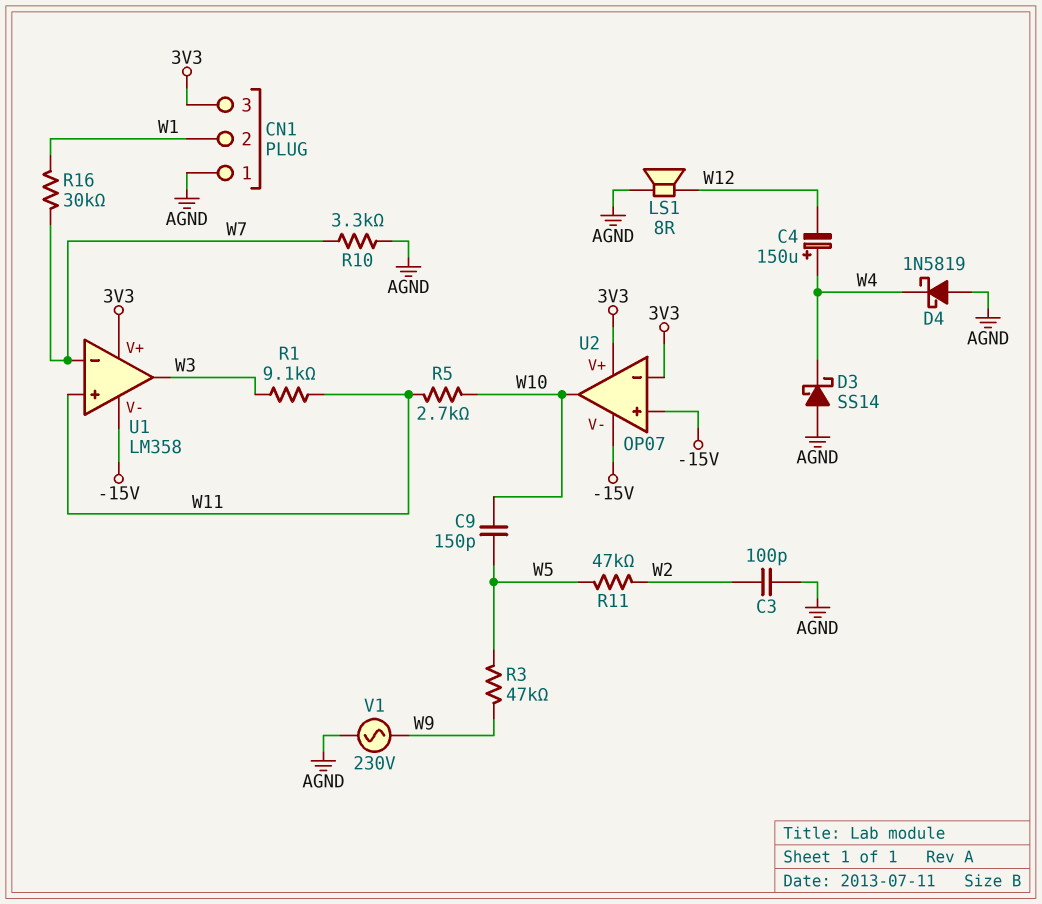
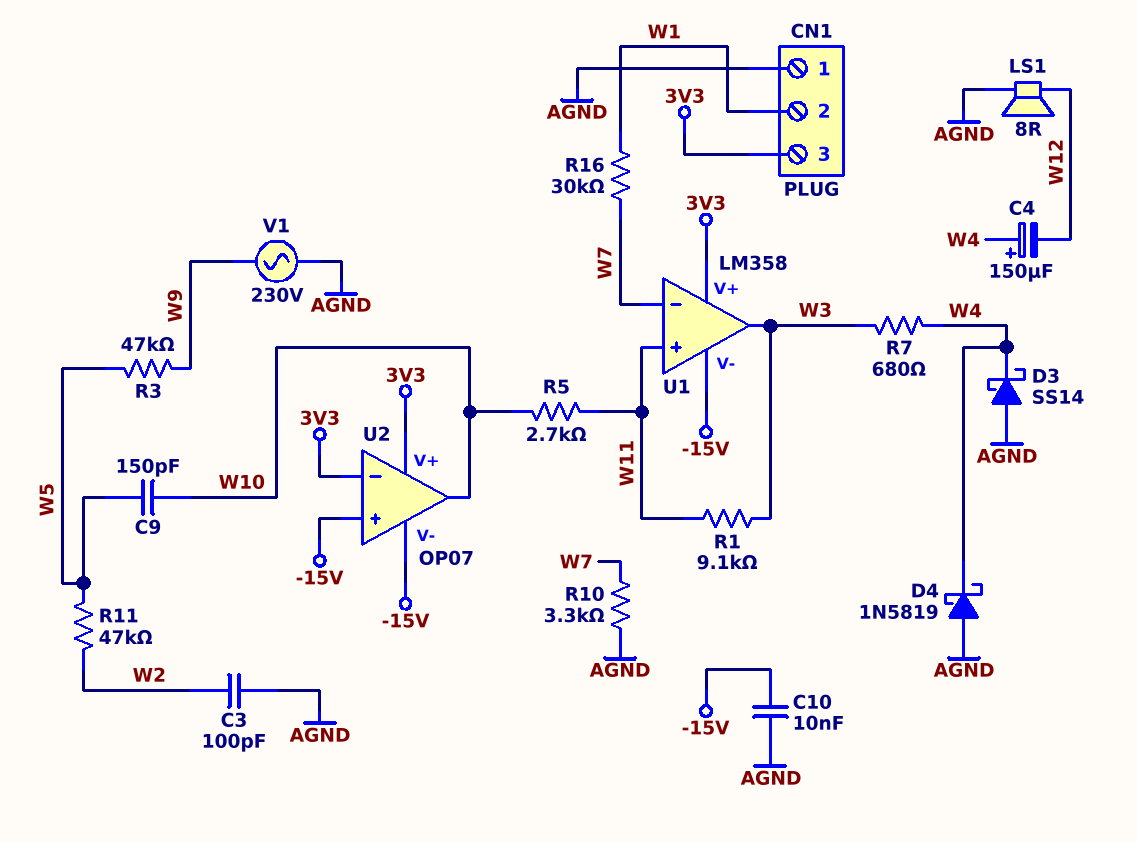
C10: none -> 10nF (-15V, AGND)
R7: none -> 680 (W3, W4)

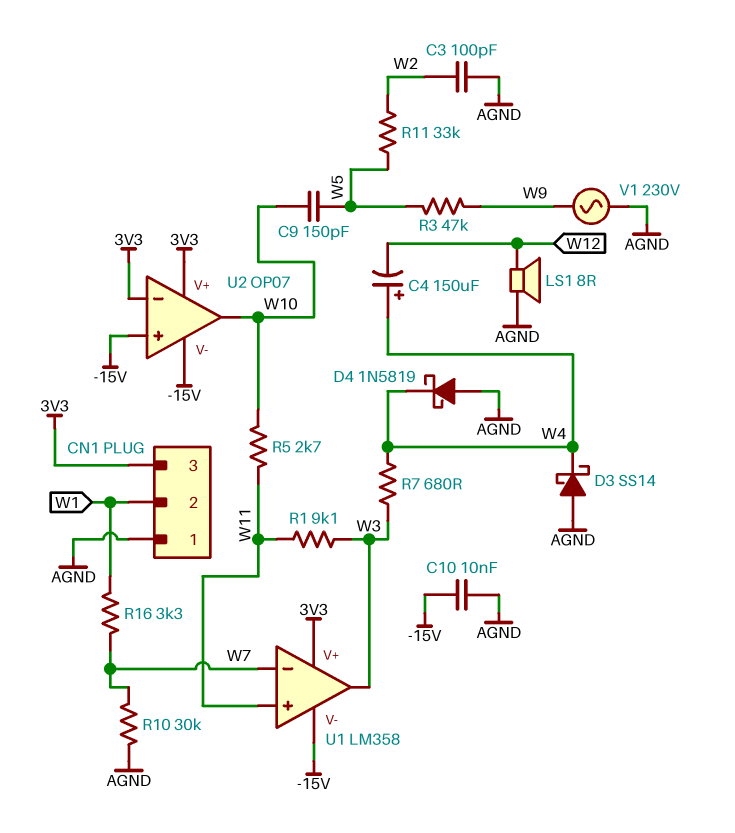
R10: 3.3k (AGND, W7) -> 30k (AGND, W7)
R11: 47k (W2, W5) -> 33k (W2, W5)
R16: 30k (W1, W7) -> 3.3k (W1, W7)

